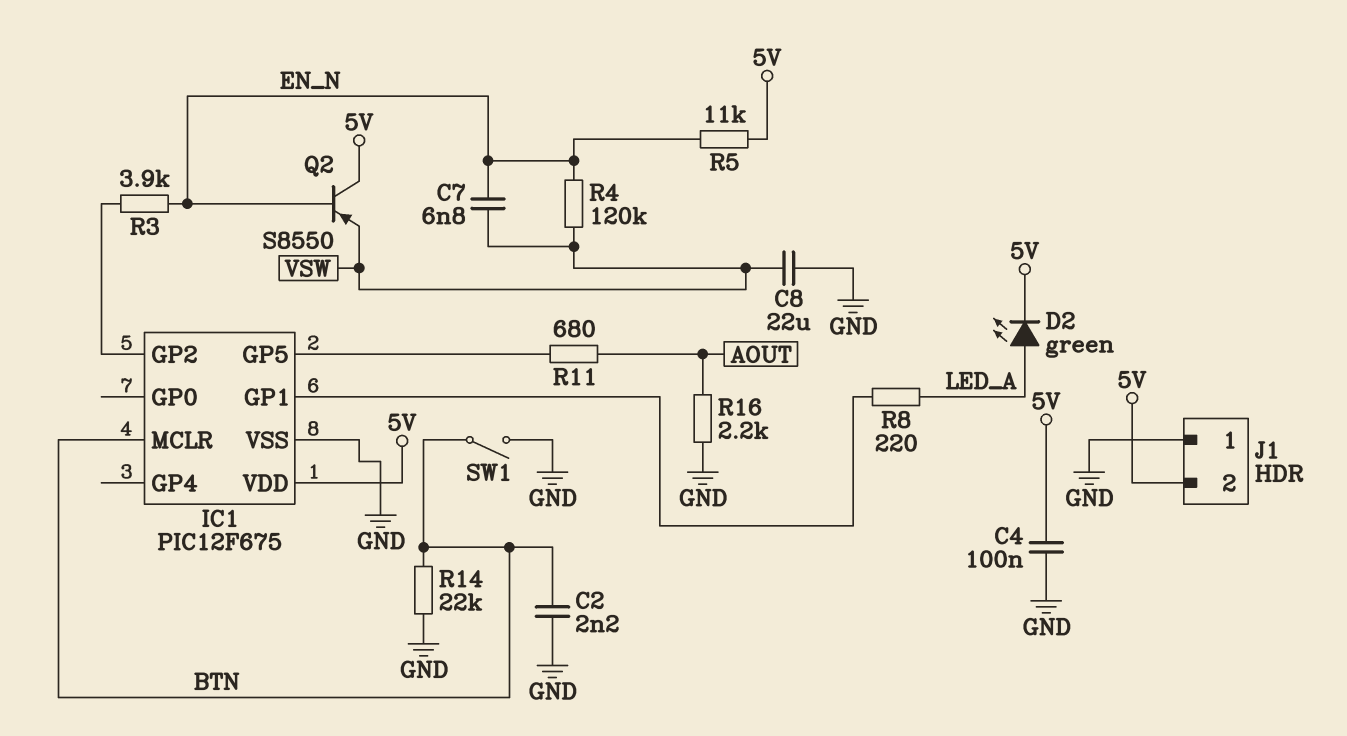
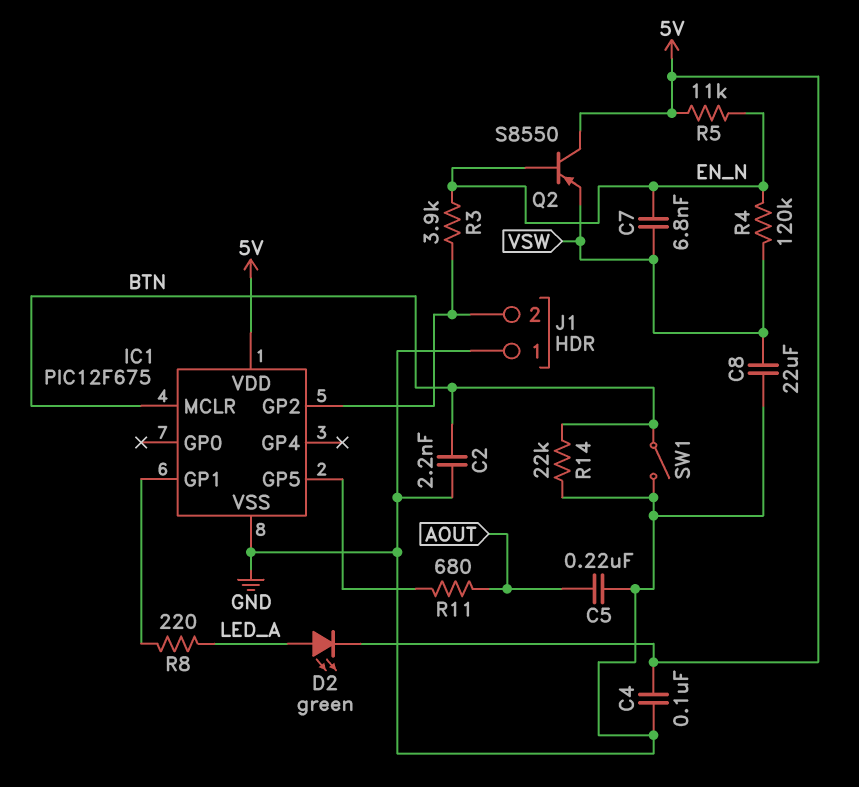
C5: none -> 220nF (AOUT, GND)
J1 pin 2: 5V -> IC1/GP2
R16: 2.2k (AOUT, GND) -> none

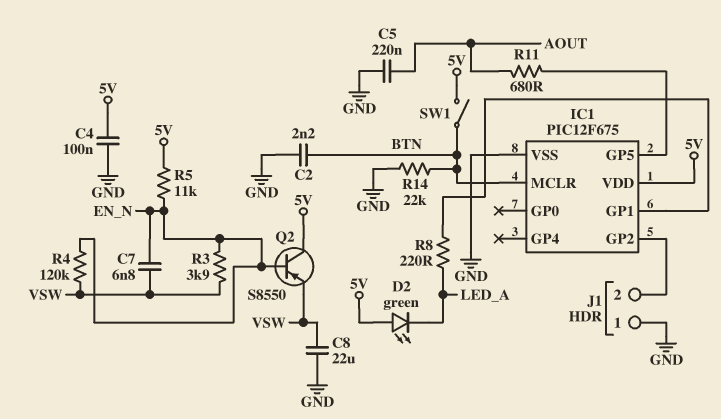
D2: LED green (A LED_A, K 5V) -> LED green (A 5V, K LED_A)
R3: 3.9k (EN_N, IC1/GP2) -> 3.9k (EN_N, VSW)
SW1: switch (BTN, GND) -> switch (5V, BTN)

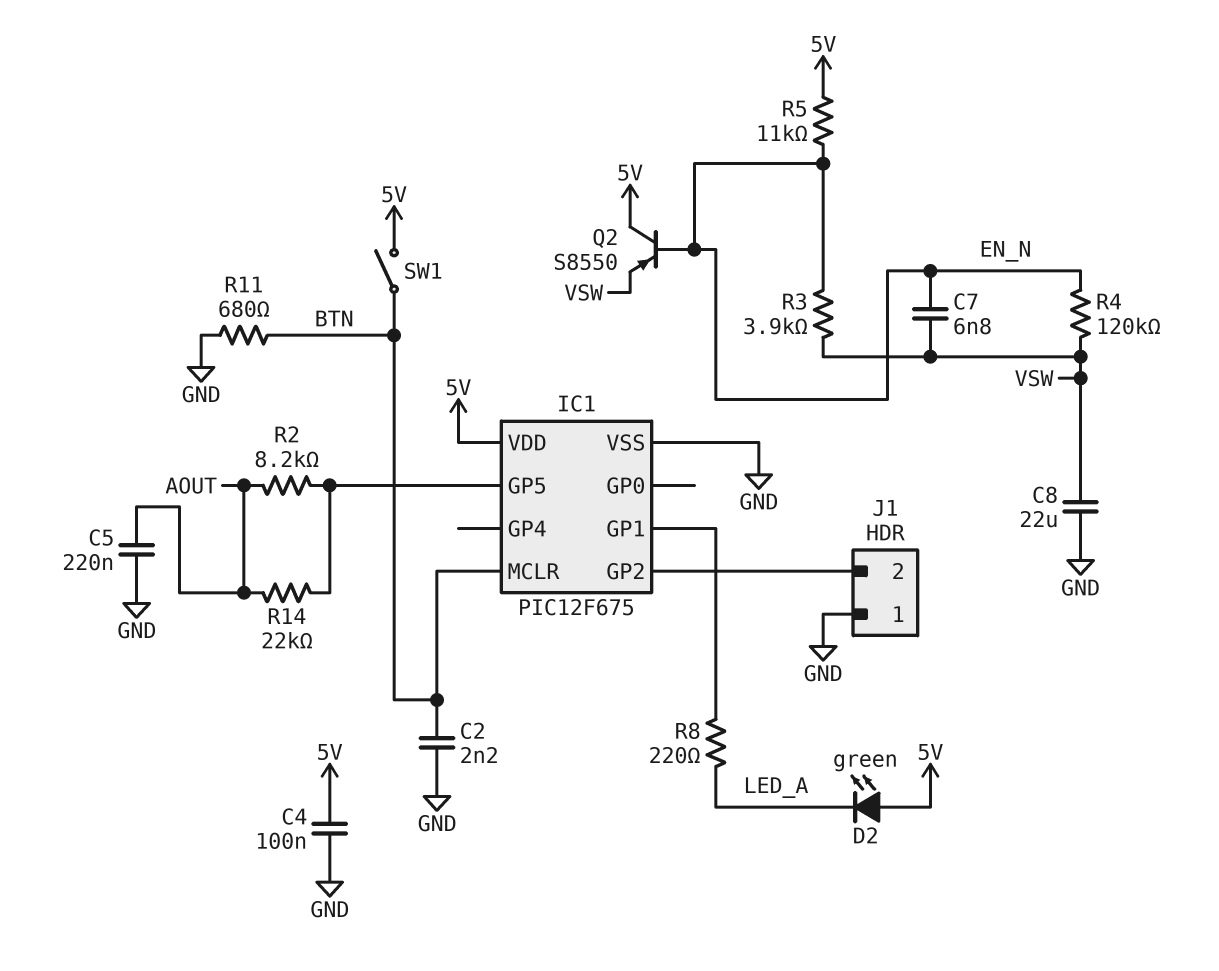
R2: none -> 8.2k (AOUT, IC1/GP5)
R11: 680 (AOUT, IC1/GP5) -> 680 (BTN, GND)
R14: 22k (BTN, GND) -> 22k (AOUT, IC1/GP5)

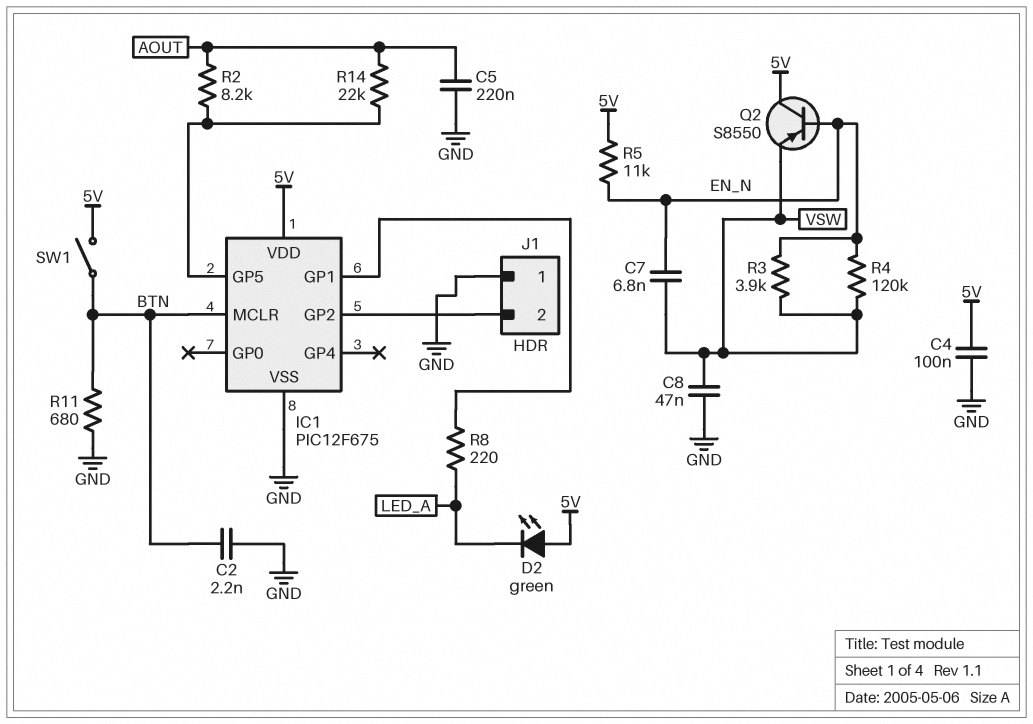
C8: 22uF (GND, VSW) -> 47nF (GND, VSW)

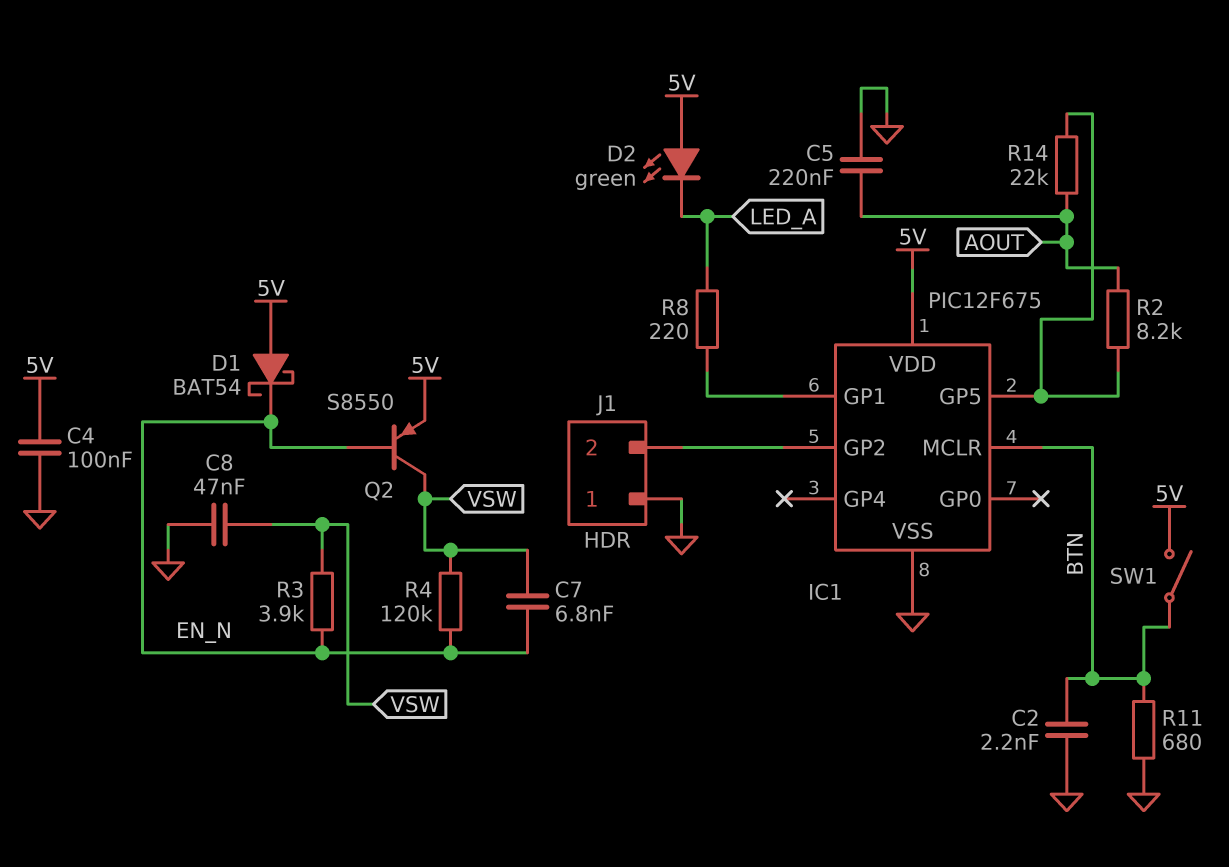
D1: none -> schottky BAT54 (A 5V, K EN_N)
Q2: PNP S8550 (B EN_N, C 5V, E VSW) -> PNP S8550 (B EN_N, C VSW, E 5V)
R5: 11k (5V, EN_N) -> none

